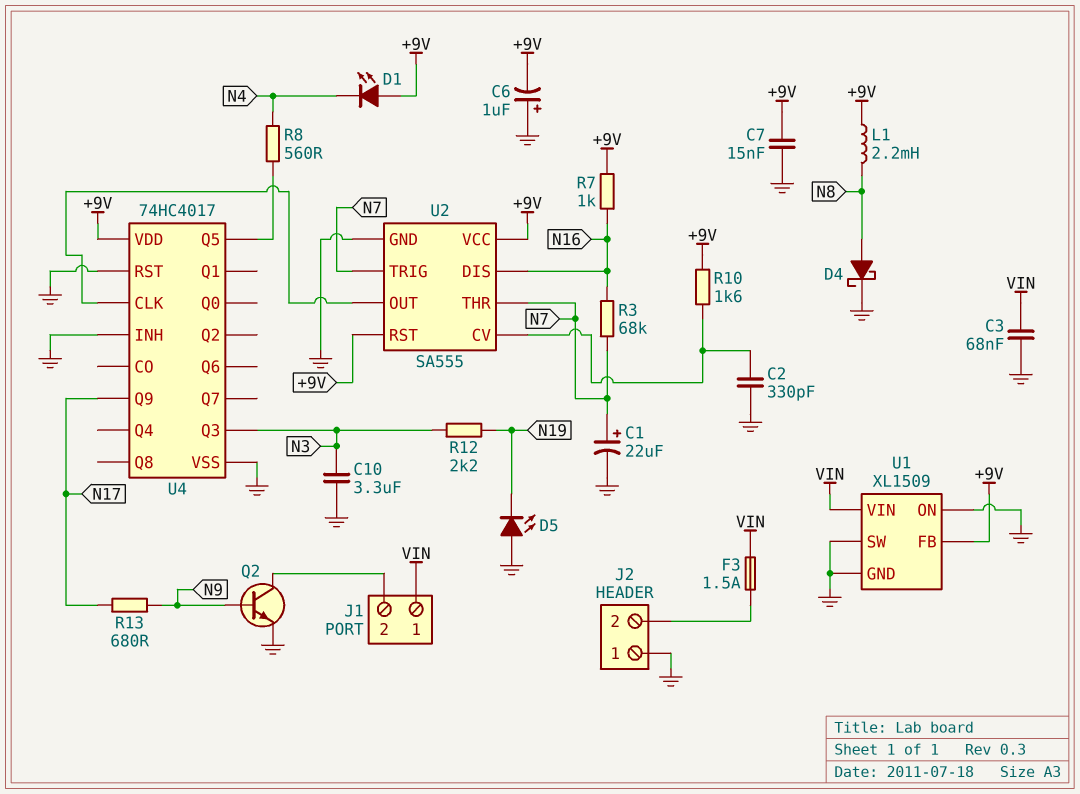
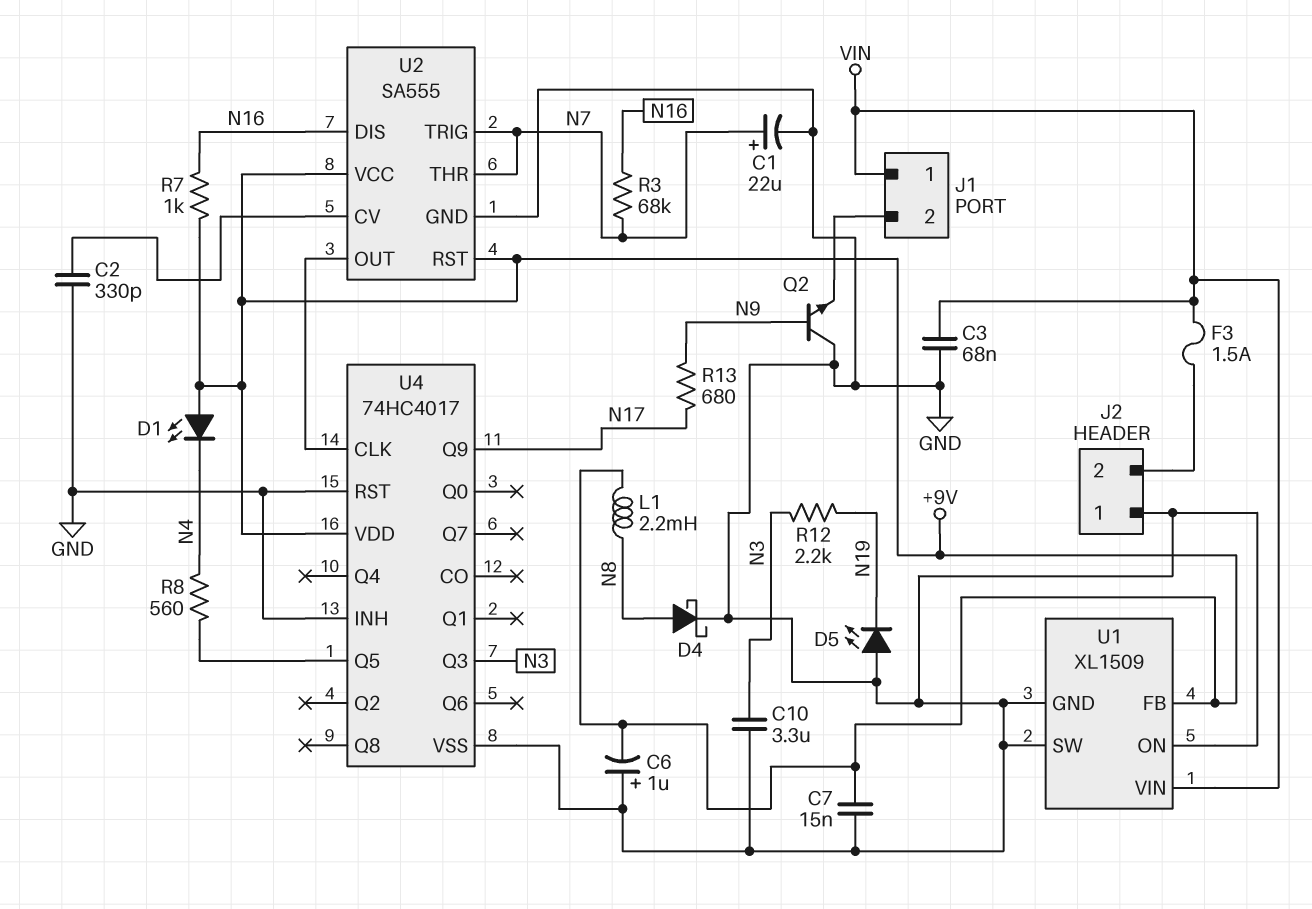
Q2: NPN (B N9, C J1/2, E GND) -> NPN (B N9, C GND, E J1/2)
R10: 1.6k (+9V, U2/CV) -> none

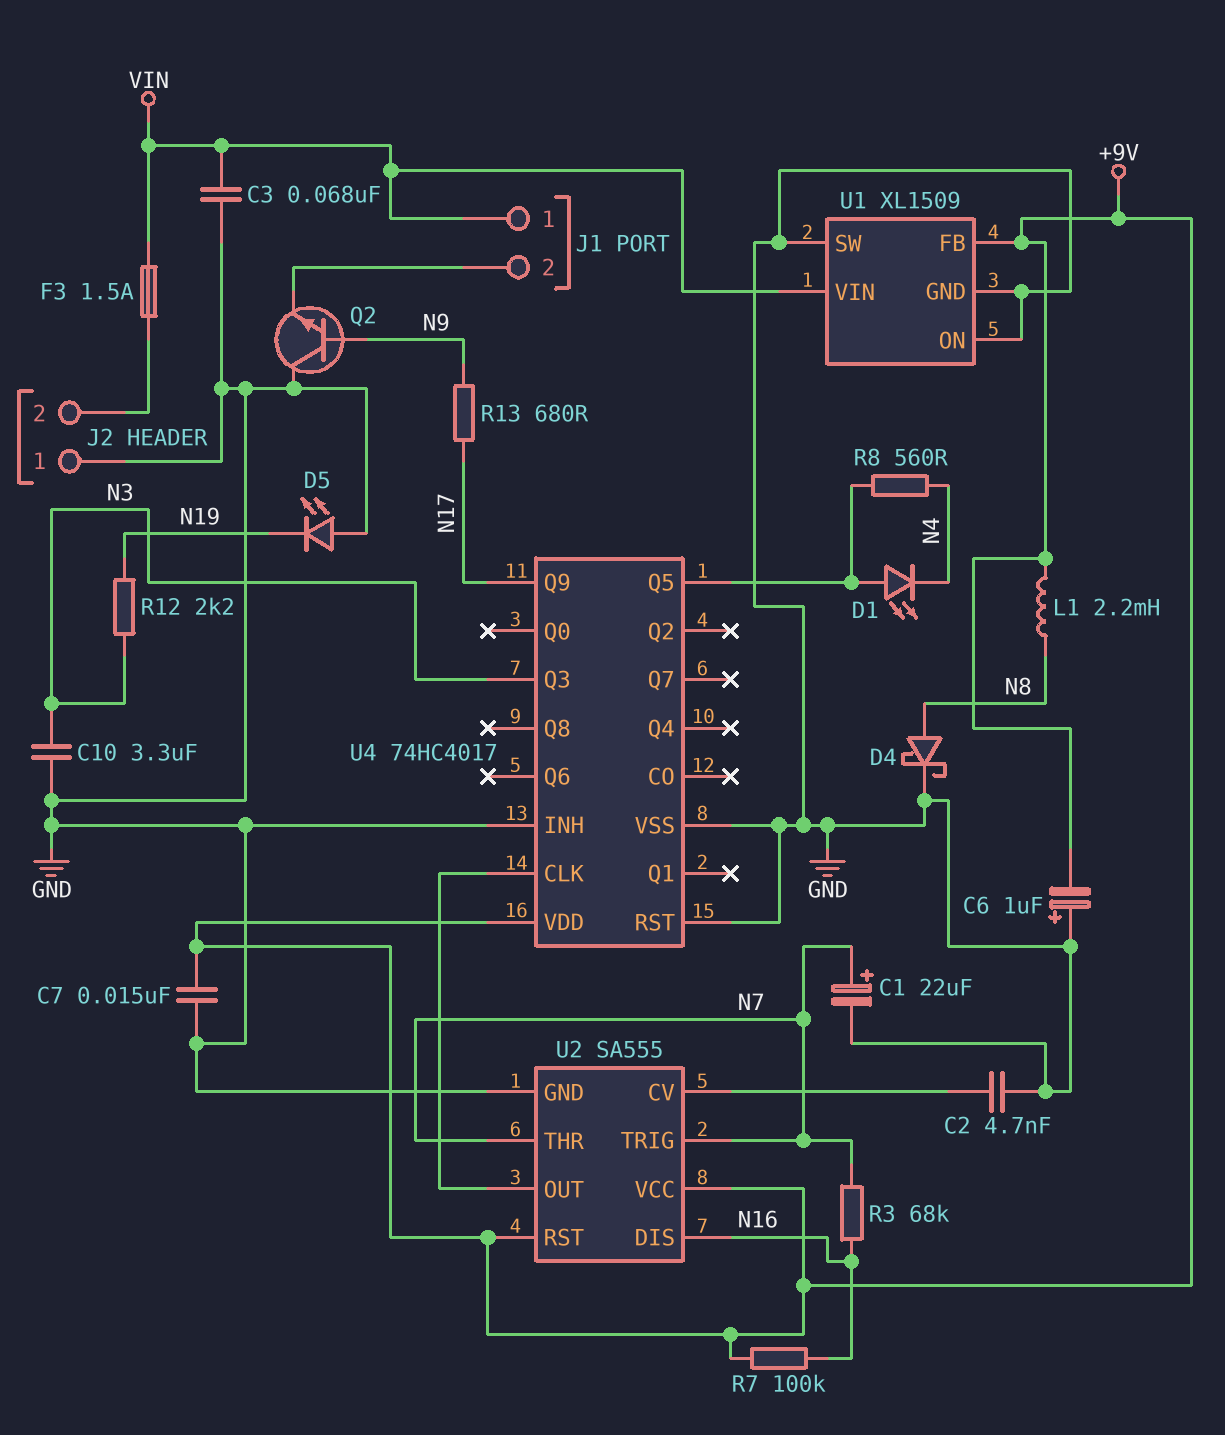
C2: 330pF (GND, U2/CV) -> 4.7nF (GND, U2/CV)
D1: LED (A +9V, K N4) -> LED (A U4/Q5, K N4)
R7: 1k (+9V, N16) -> 100k (+9V, N16)

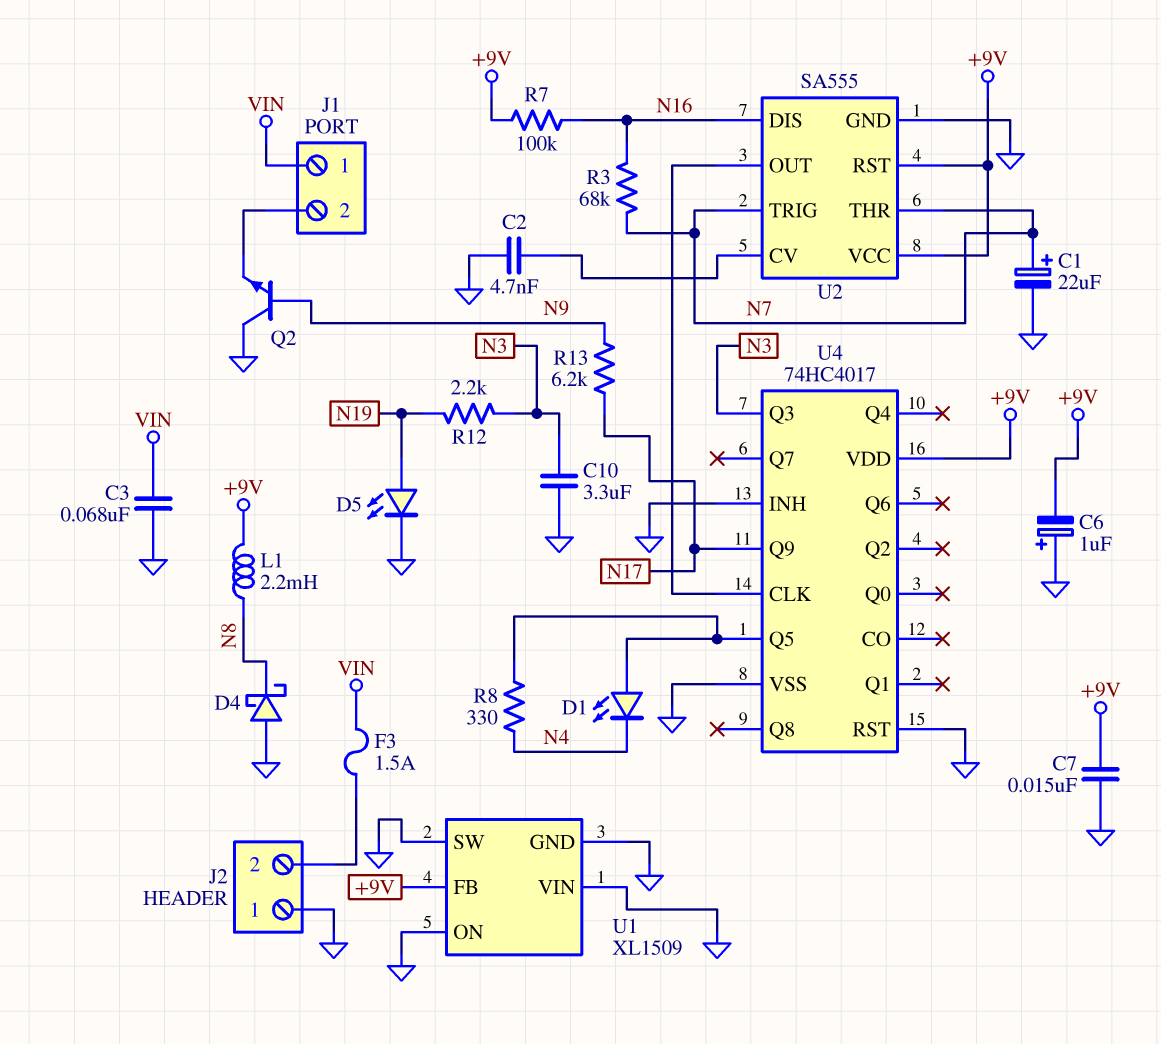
D4: schottky (A N8, K GND) -> schottky (A GND, K N8)
D5: LED (A GND, K N19) -> LED (A N19, K GND)
R8: 560 (N4, U4/Q5) -> 330 (N4, U4/Q5)
R13: 680 (N9, N17) -> 6.2k (N9, N17)
U1 pin VIN: VIN -> GND

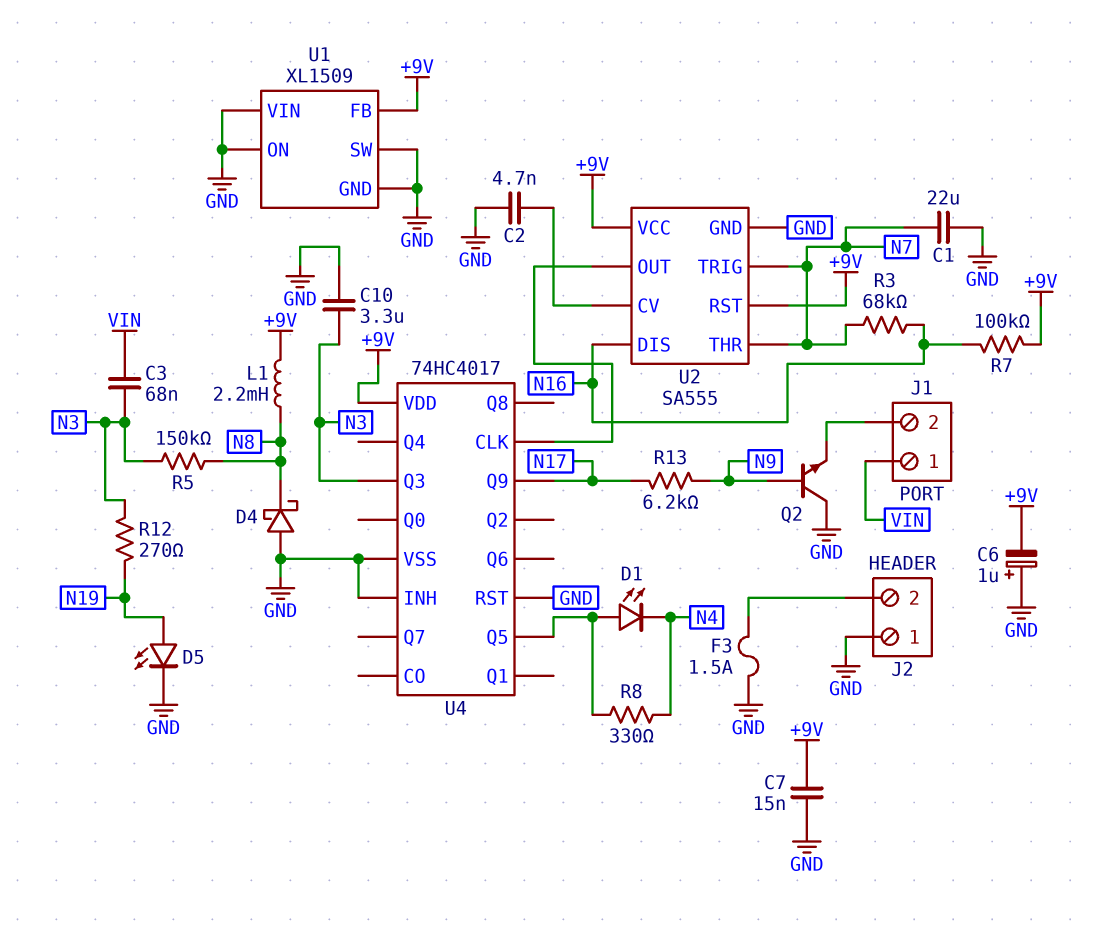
C1: 22uF (plus N7, minus GND) -> 22uF (GND, N7)
C3: 68nF (GND, VIN) -> 68nF (N3, VIN)
F3: 1.5A (J2/2, VIN) -> 1.5A (GND, J2/2)
R5: none -> 150k (N3, N8)
R12: 2.2k (N3, N19) -> 270 (N3, N19)

